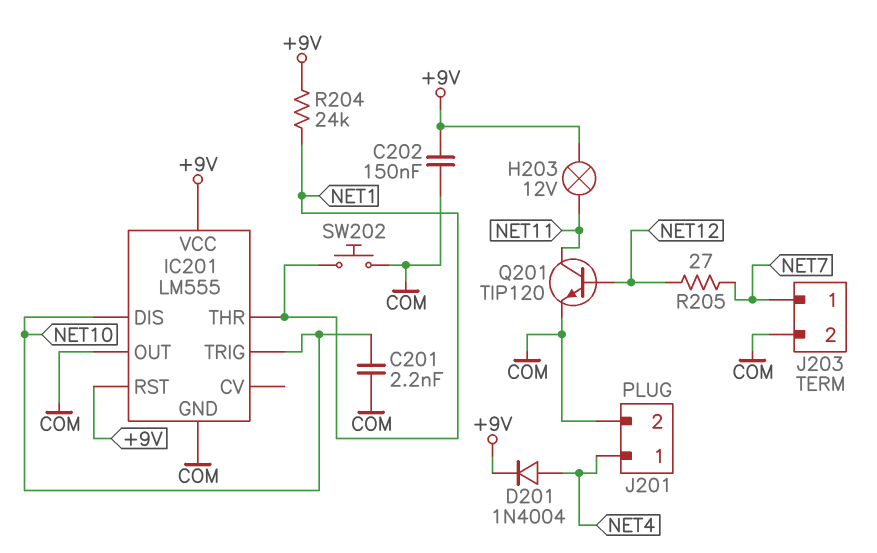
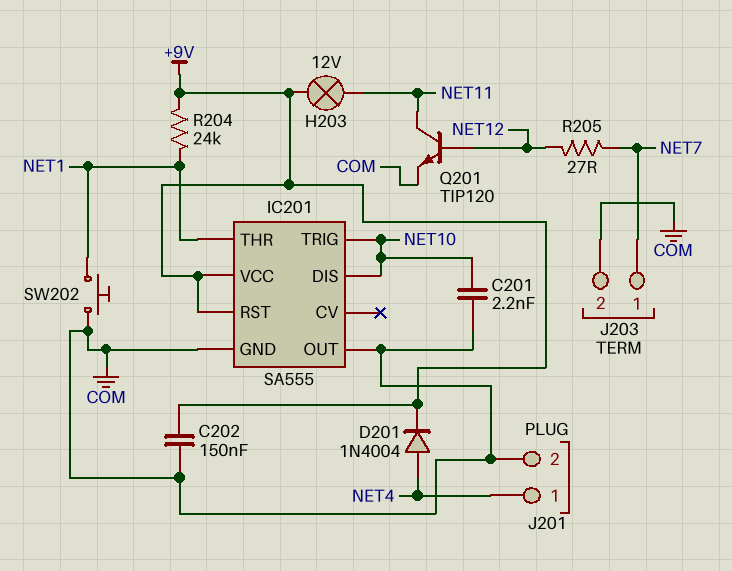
IC201: LM555 -> SA555

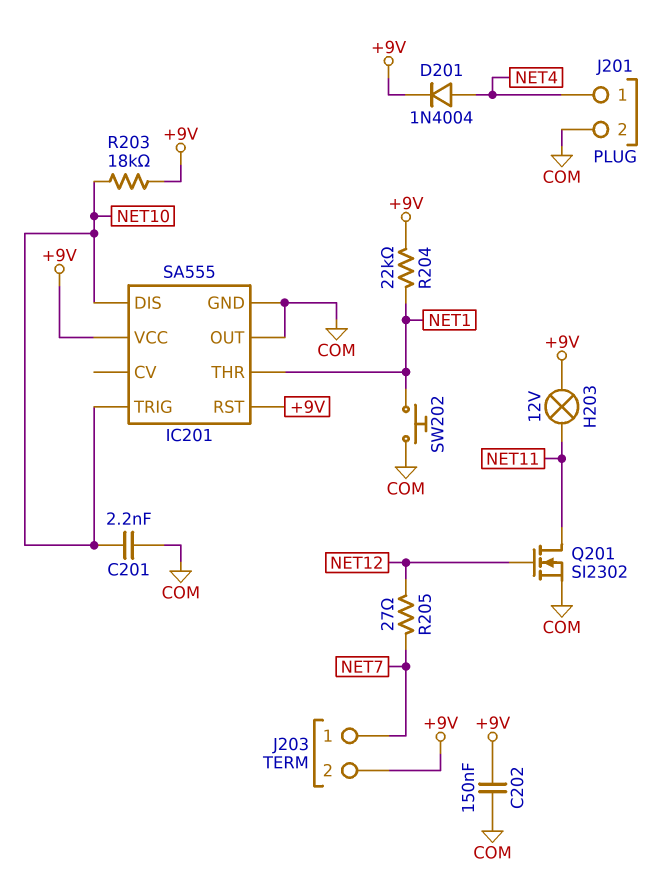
J203 pin 2: COM -> +9V
Q201: NPN TIP120 (B NET12, C NET11, E COM) -> NMOS SI2302 (G NET12, D NET11, S COM)
R203: none -> 18k (+9V, NET10)
R204: 24k (+9V, NET1) -> 22k (+9V, NET1)

